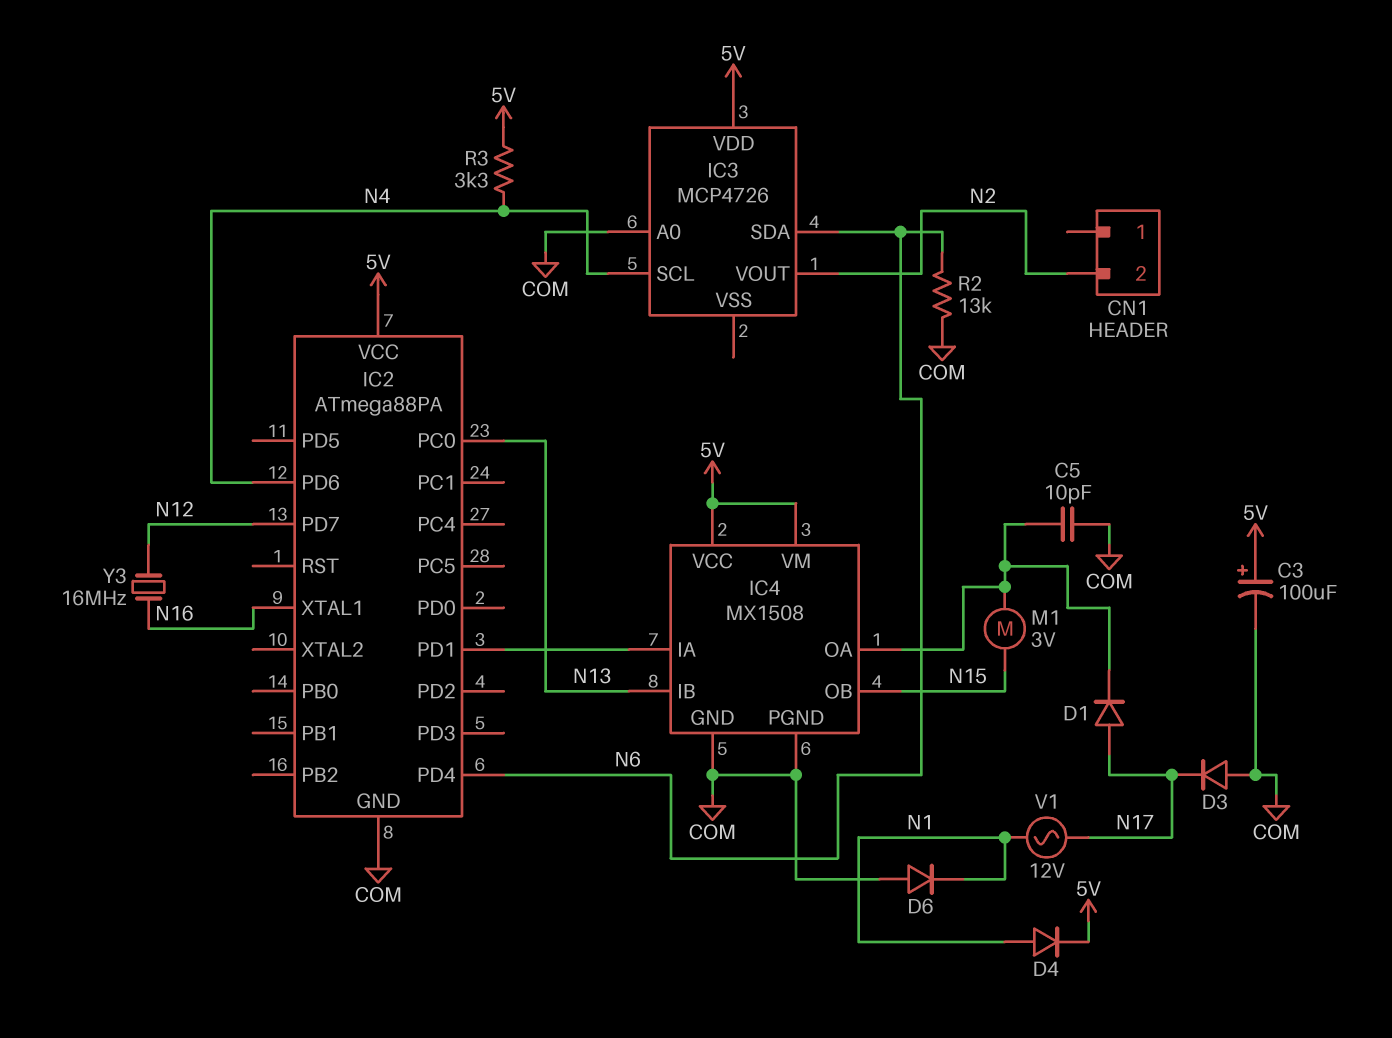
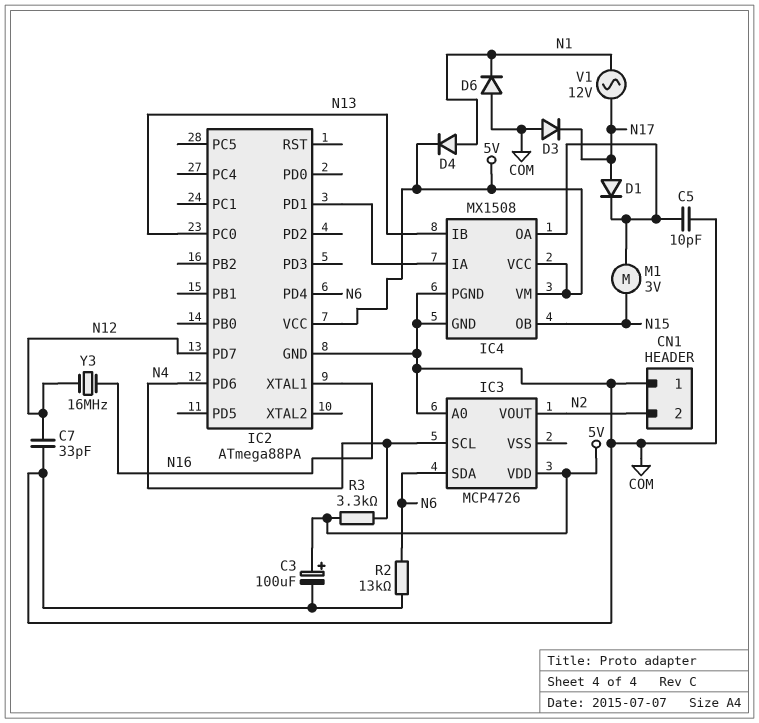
C7: none -> 33pF (COM, N12)
CN1 pin 1: none -> COM

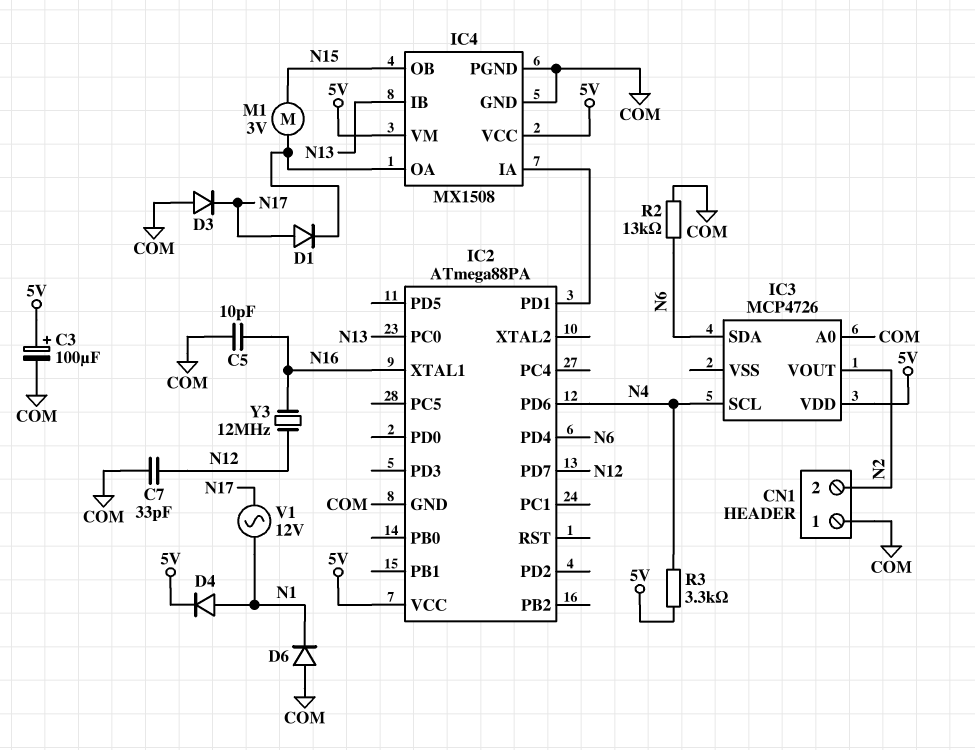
C5: 10pF (COM, IC4/OA) -> 10pF (COM, N16)
Y3: 16MHz (N12, N16) -> 12MHz (N12, N16)

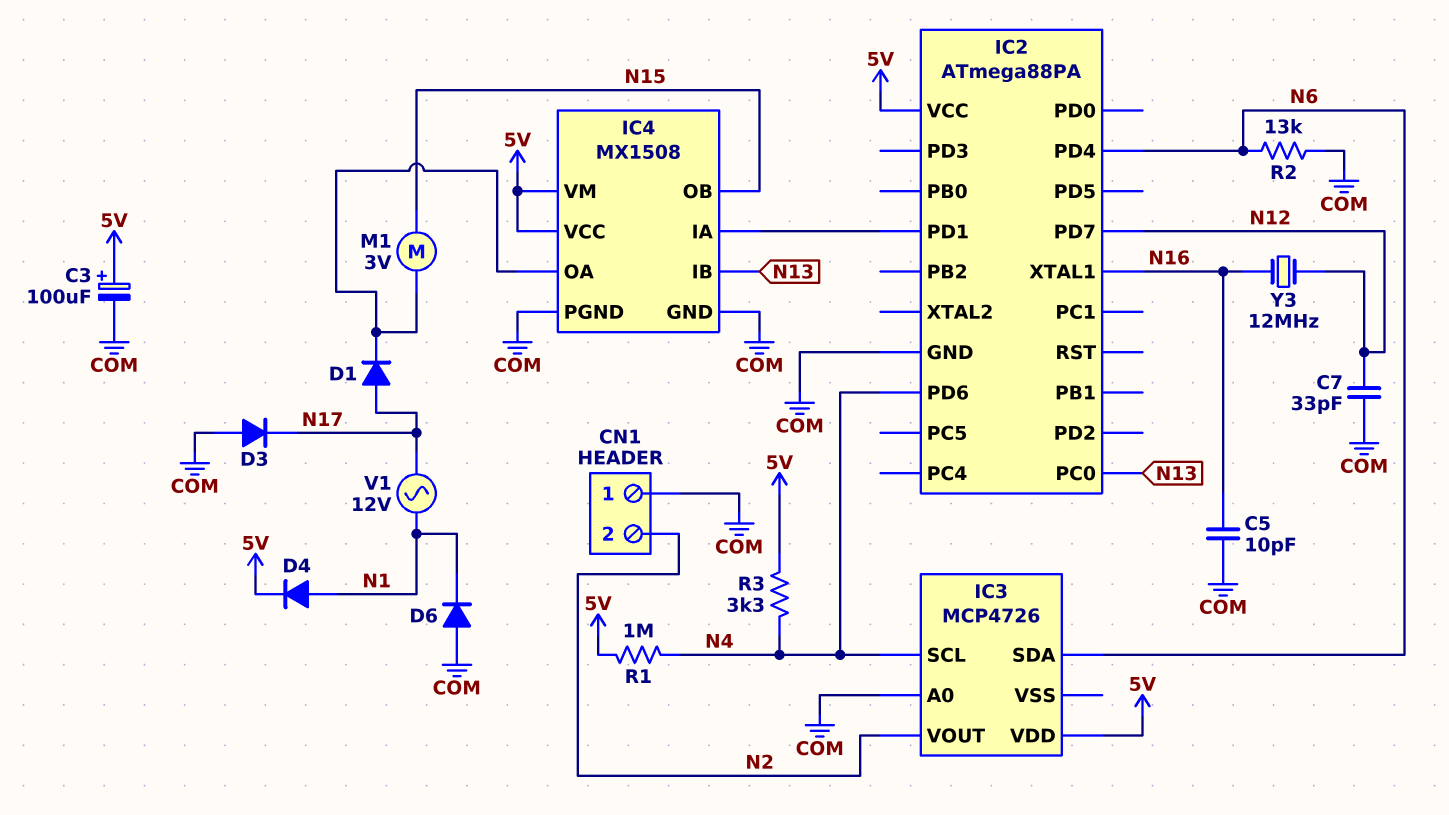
R1: none -> 1M (5V, N4)

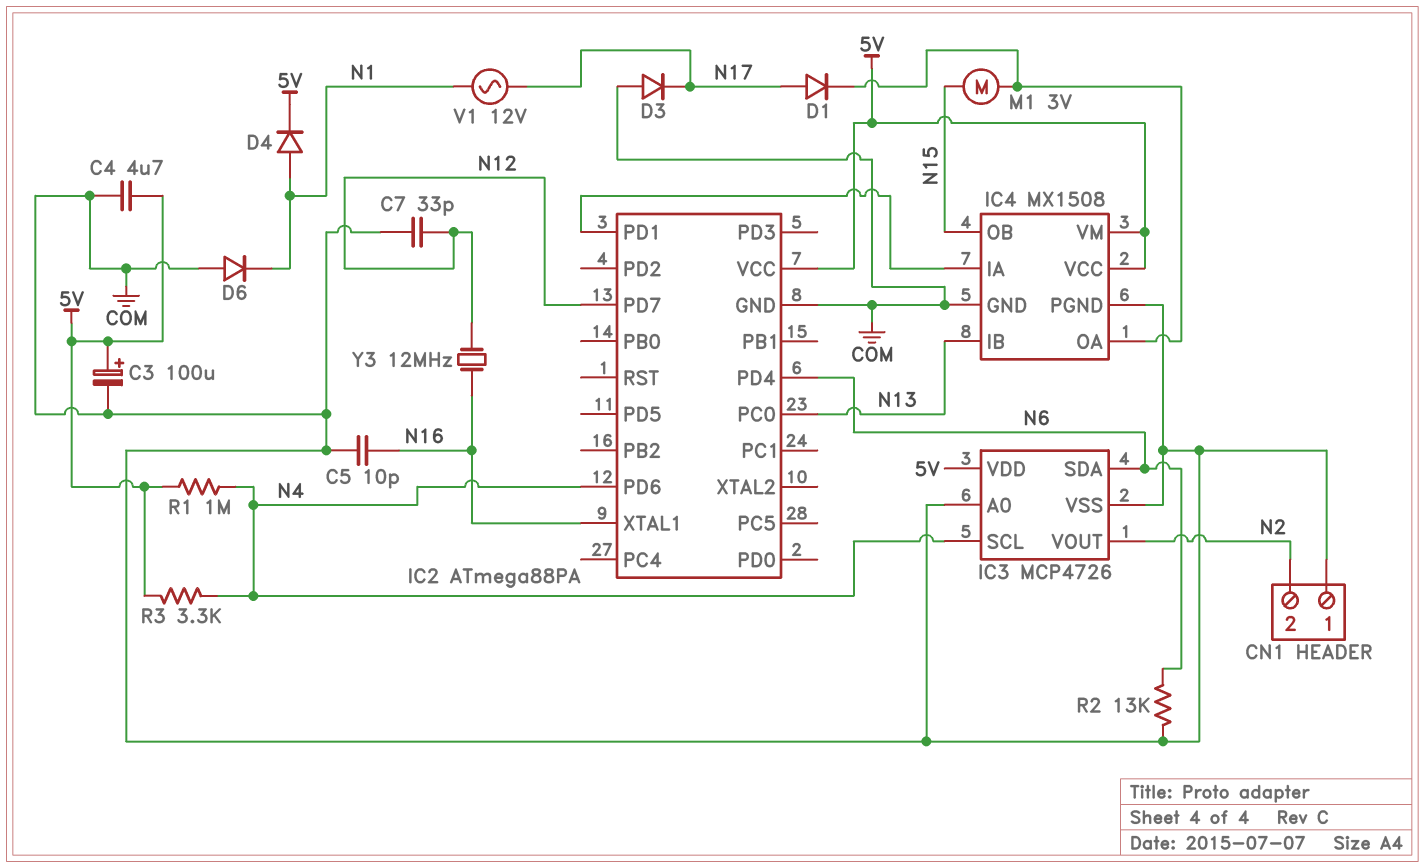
C4: none -> 4.7uF (5V, COM)
IC3 pin VSS: none -> COM

